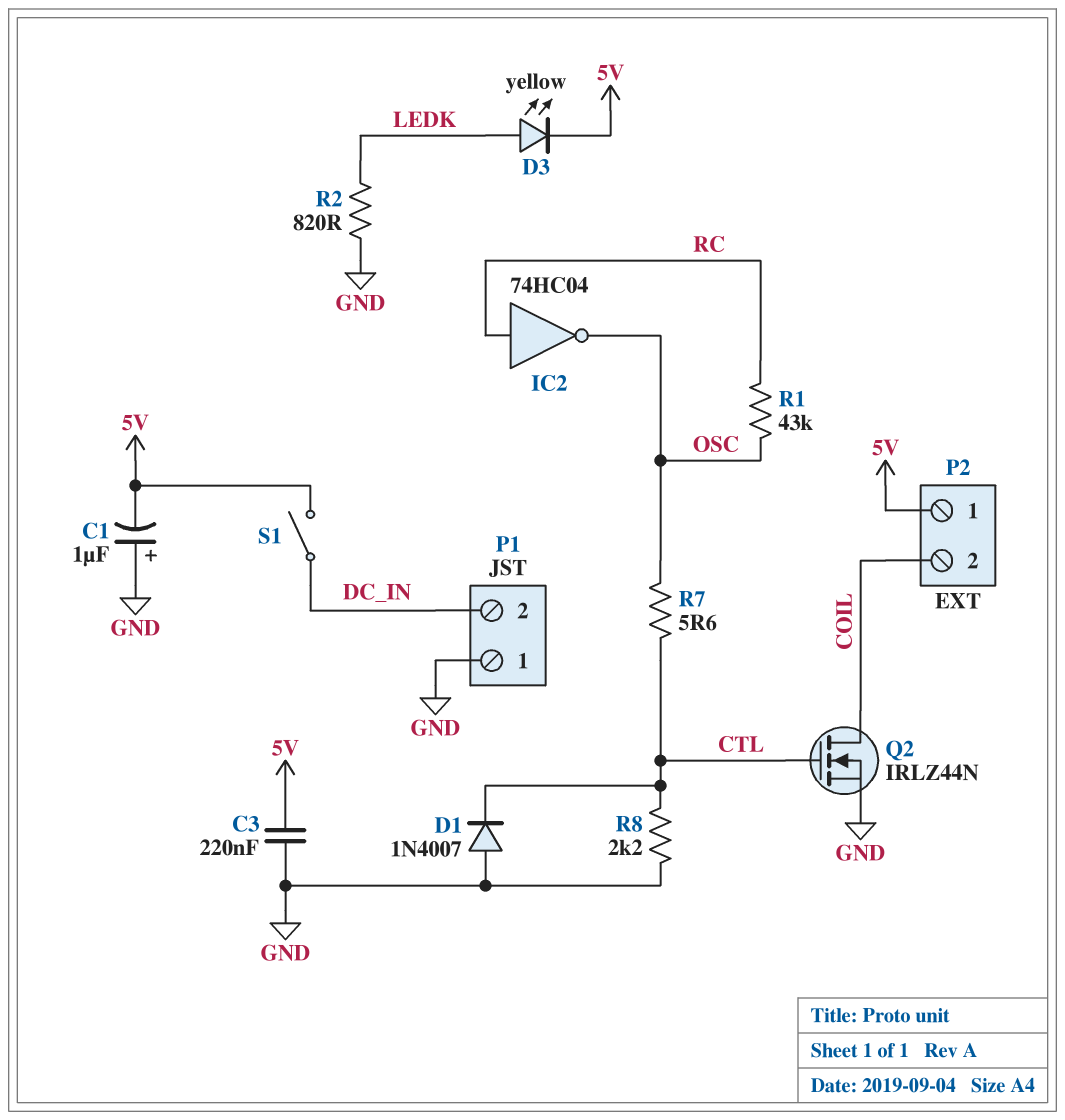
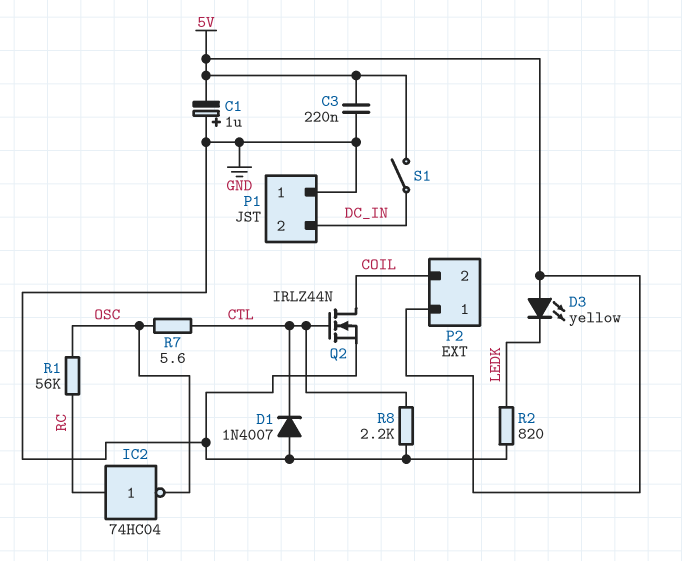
D3: LED yellow (A LEDK, K 5V) -> LED yellow (A 5V, K LEDK)
R1: 43k (OSC, RC) -> 56k (OSC, RC)

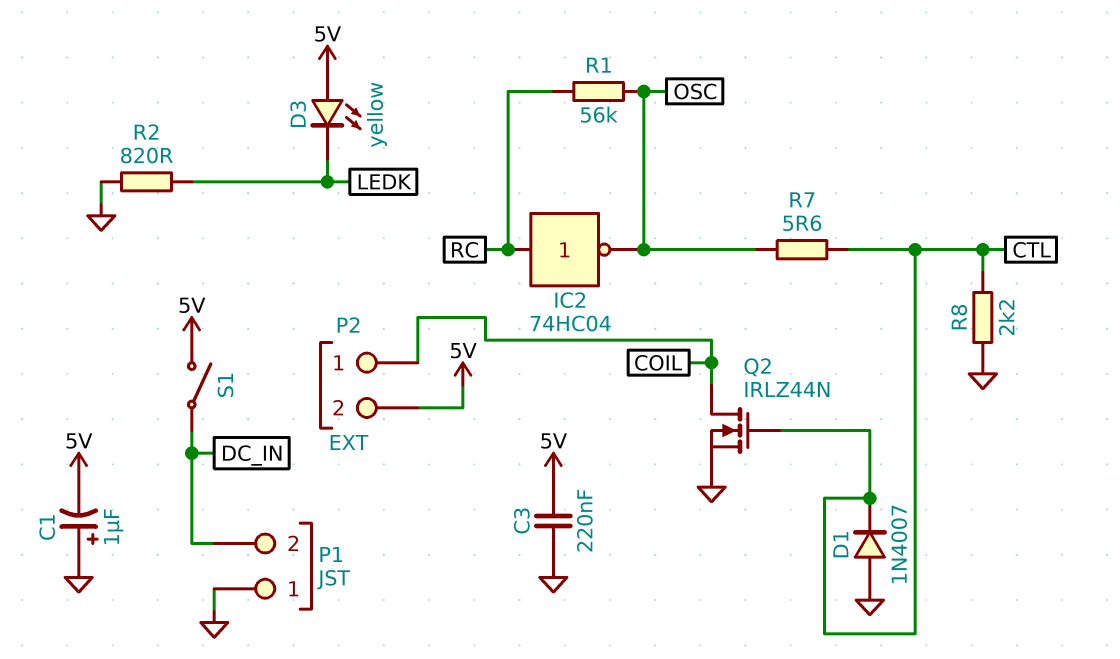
P2 pin 1: 5V -> COIL
P2 pin 2: COIL -> 5V

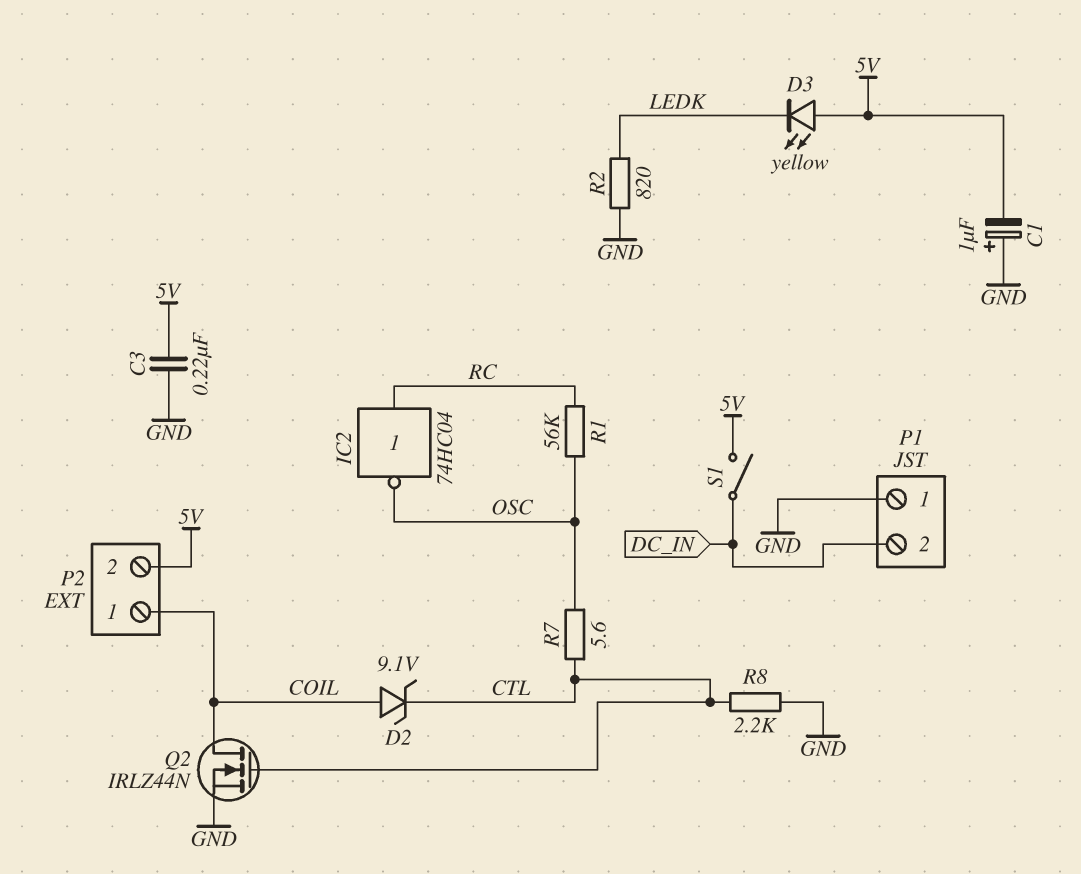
D1: diode 1N4007 (A GND, K CTL) -> none
D2: none -> zener 9.1V (A COIL, K CTL)

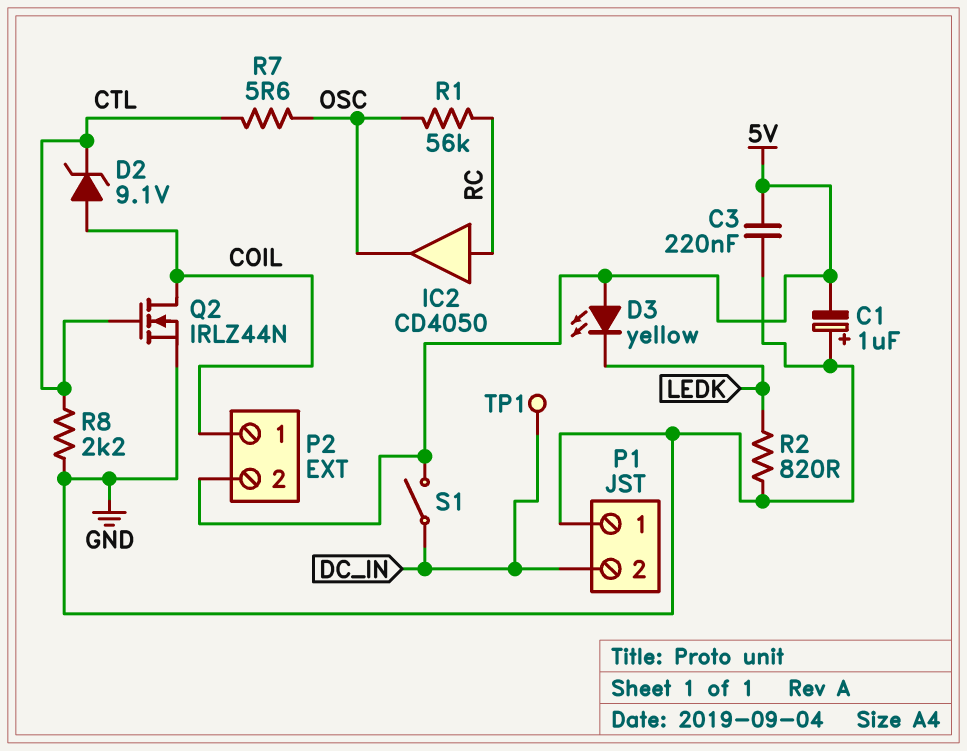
IC2: NOT 74HC04 (in RC, out OSC) -> buffer CD4050 (in RC, out OSC)
TP1: none -> test point (DC_IN)

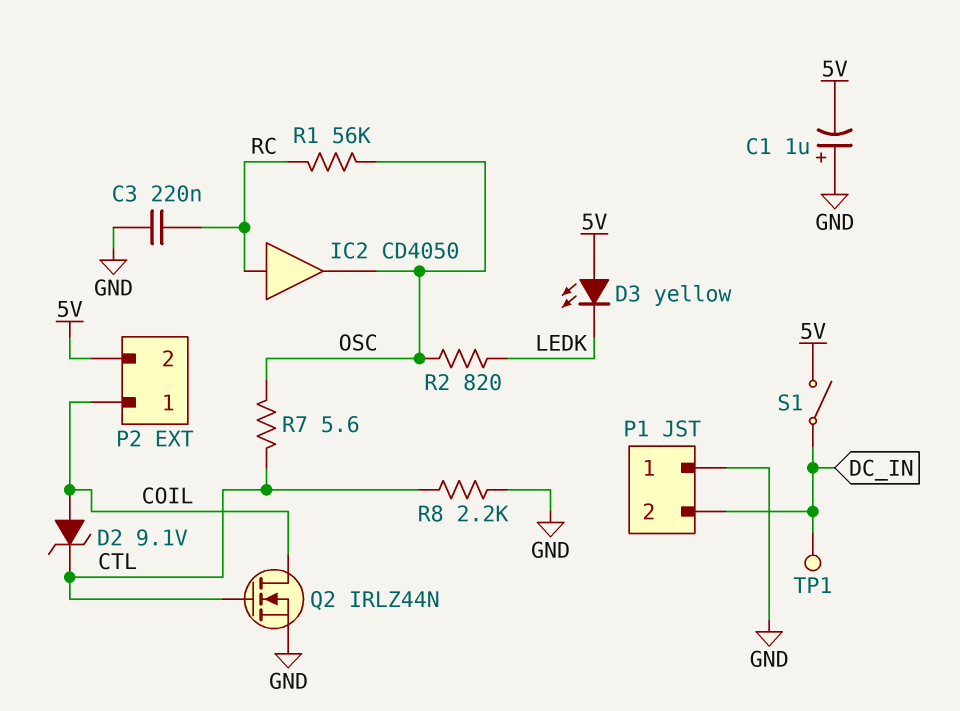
C3: 220nF (5V, GND) -> 220nF (GND, RC)
R2: 820 (GND, LEDK) -> 820 (LEDK, OSC)

